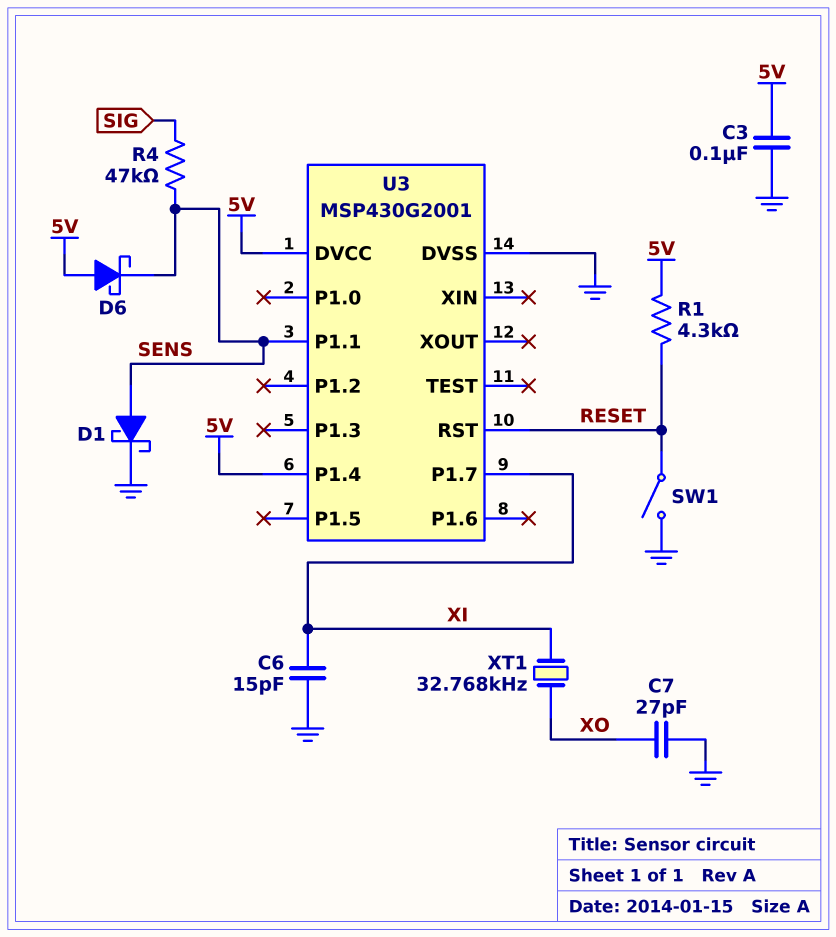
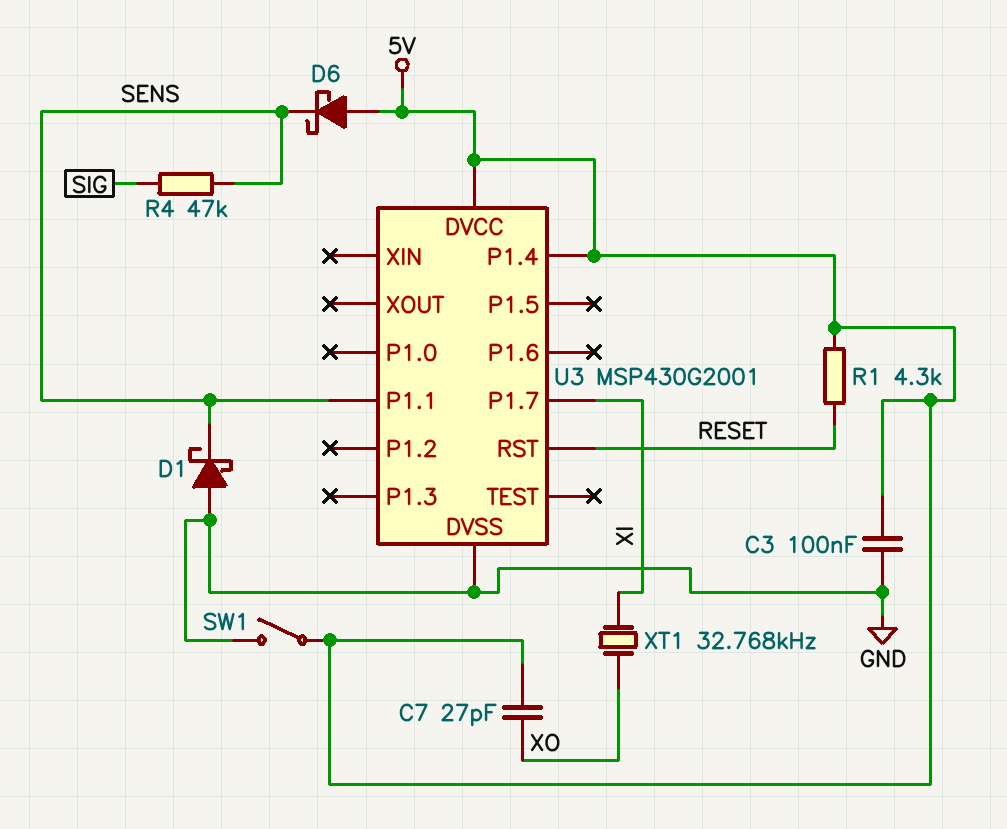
C6: 15pF (GND, XI) -> none
C7: 27pF (GND, XO) -> 27pF (5V, XO)
D1: schottky (A SENS, K GND) -> schottky (A GND, K SENS)
SW1: switch (GND, RESET) -> switch (5V, GND)

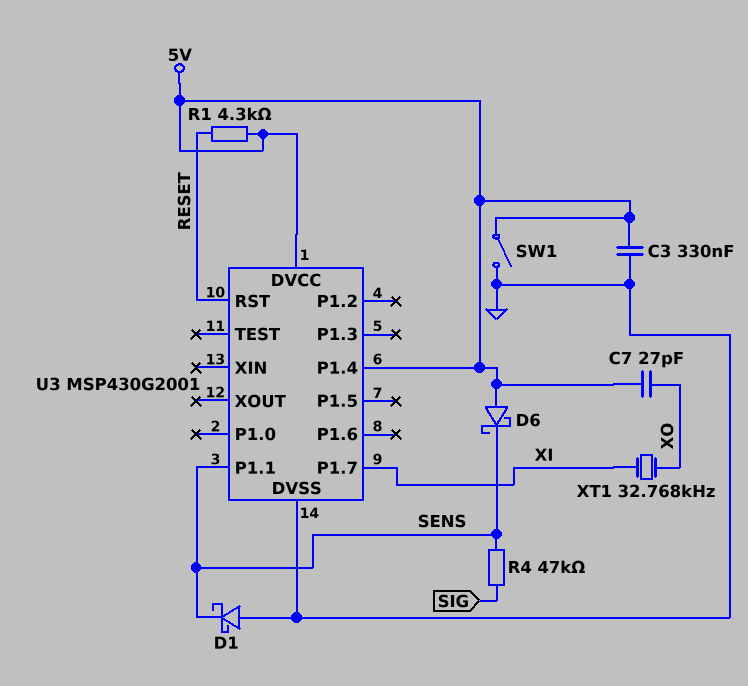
C3: 100nF (5V, GND) -> 330nF (5V, GND)

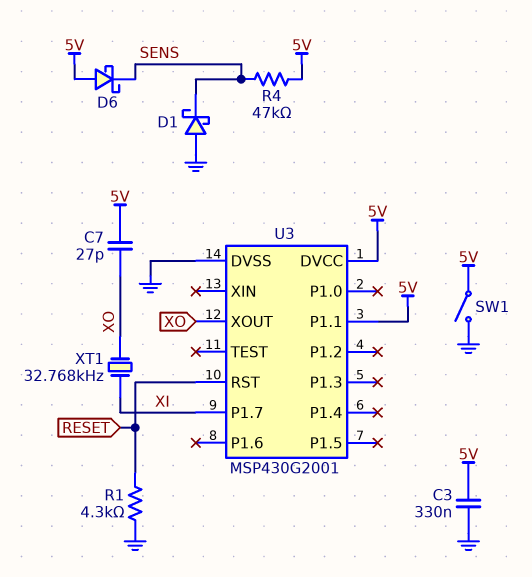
R1: 4.3k (5V, RESET) -> 4.3k (GND, RESET)
R4: 47k (SENS, SIG) -> 47k (5V, SENS)
U3 pin P1.1: SENS -> 5V
U3 pin P1.4: 5V -> none
U3 pin XOUT: none -> XO

